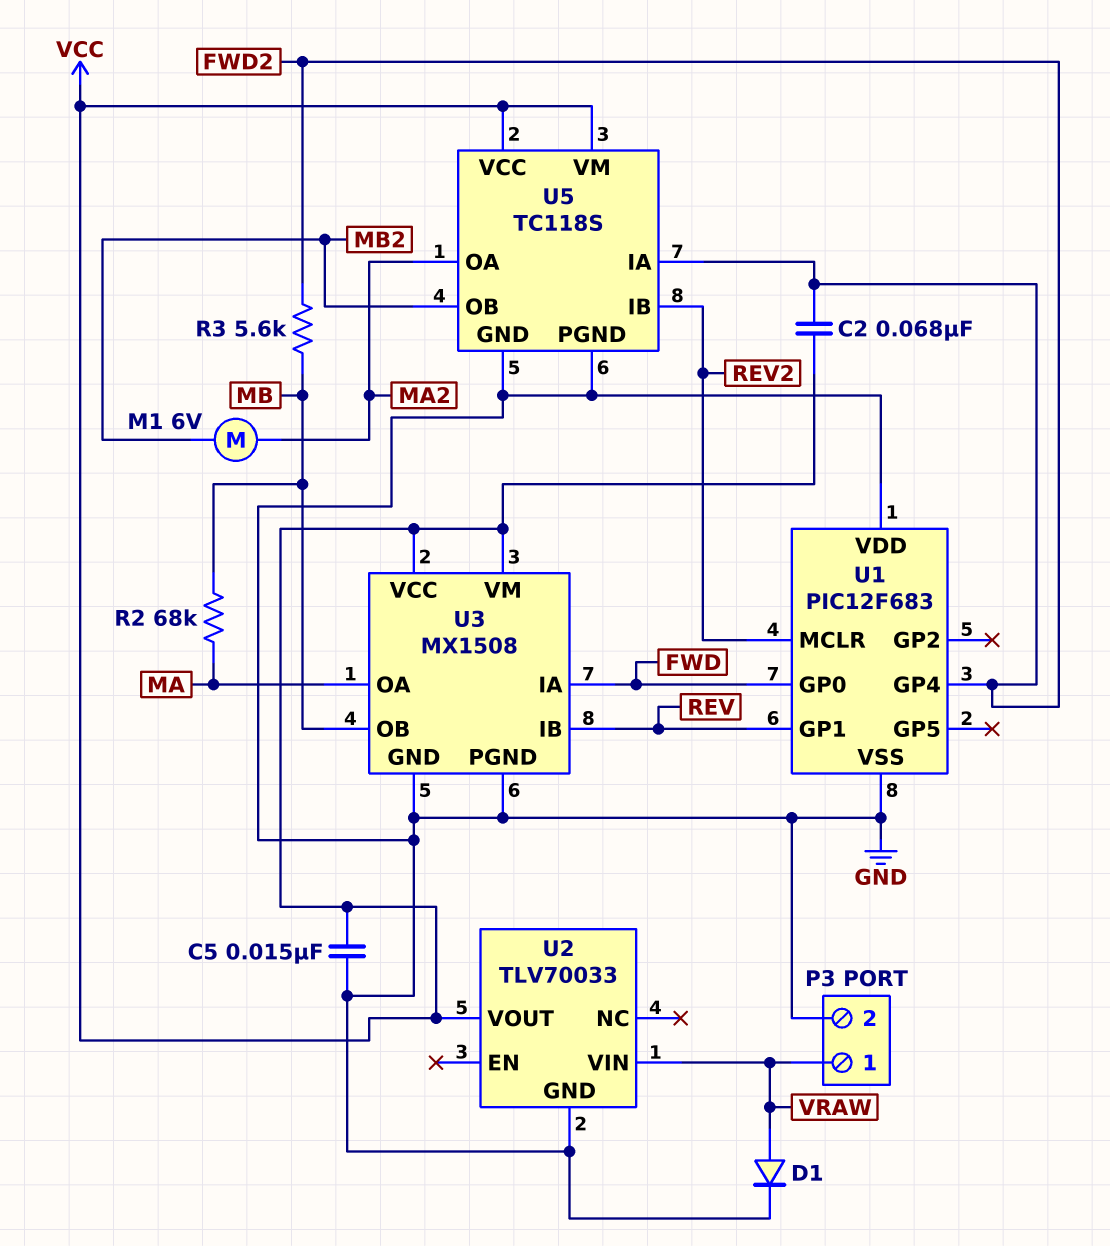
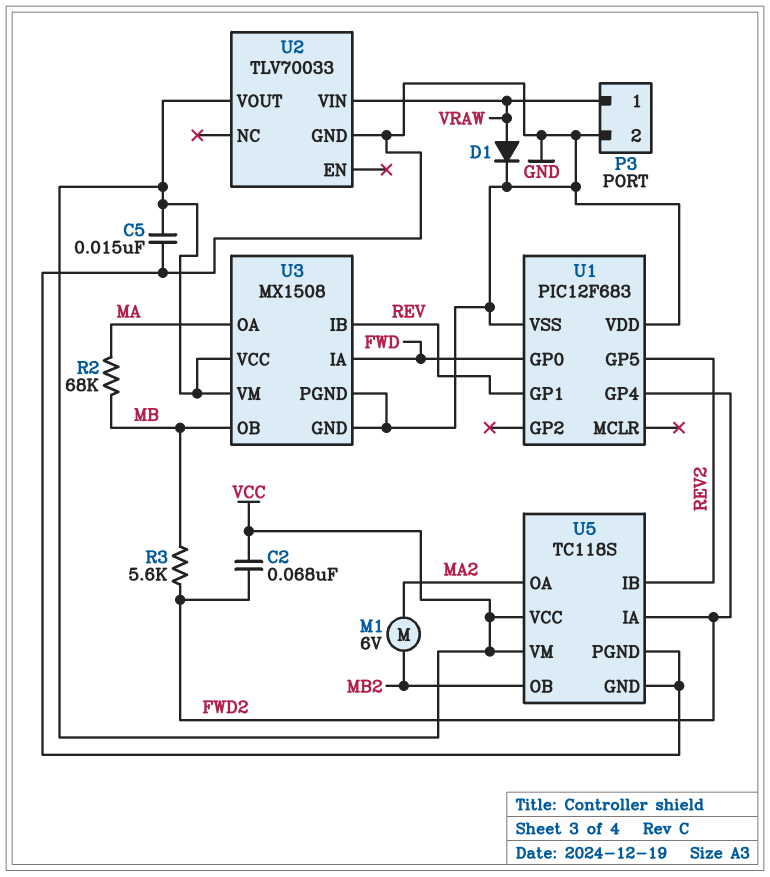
U1 pin GP5: none -> REV2
U1 pin MCLR: REV2 -> none

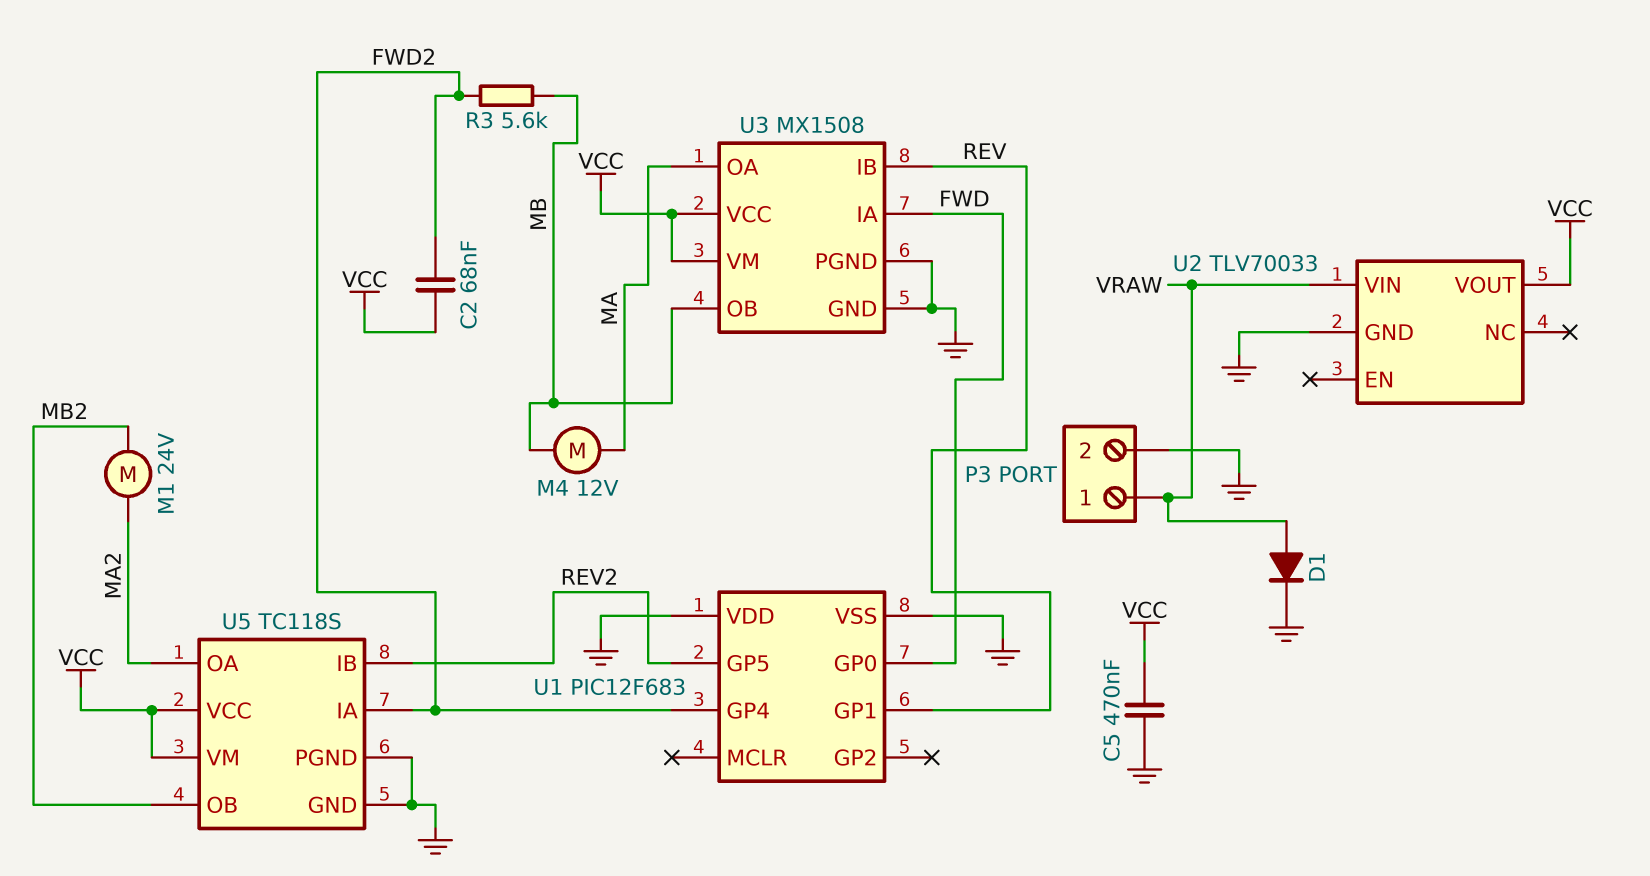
C5: 15nF (GND, VCC) -> 470nF (GND, VCC)
M1: motor 6V (MA2, MB2) -> motor 24V (MA2, MB2)
M4: none -> motor 12V (MA, MB)
R2: 68k (MA, MB) -> none

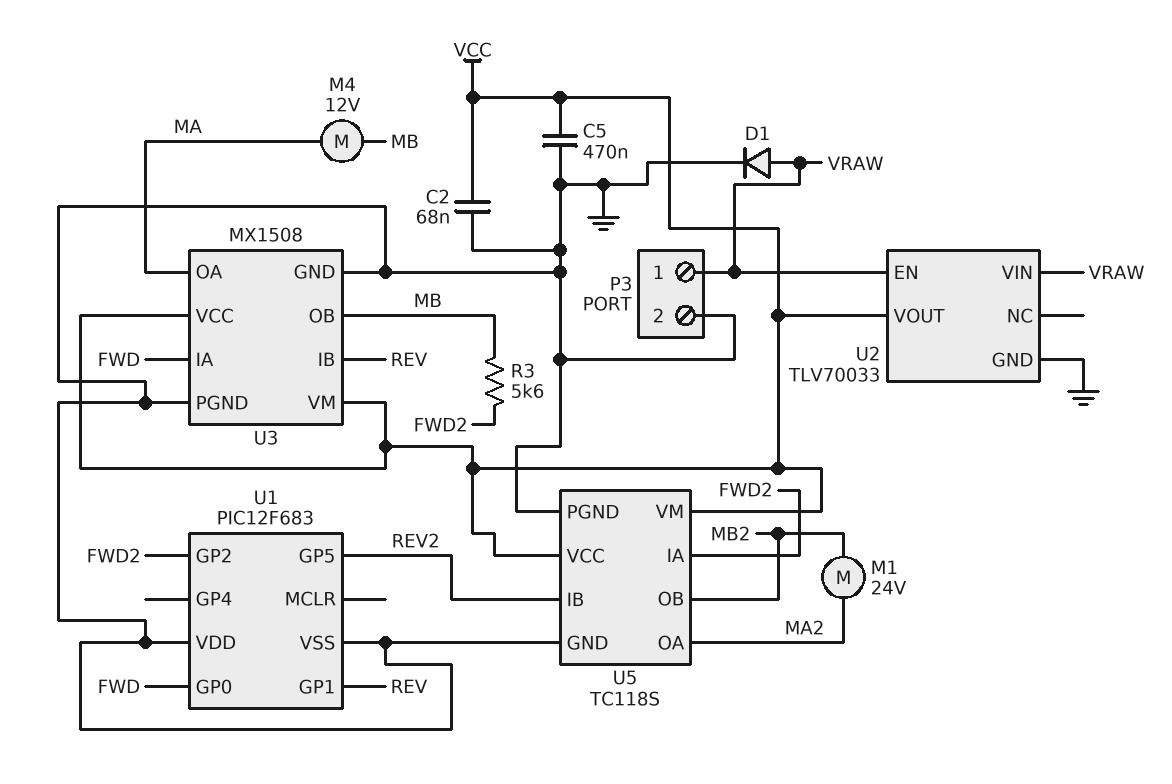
C2: 68nF (FWD2, VCC) -> 68nF (GND, VCC)
U1 pin GP2: none -> FWD2
U1 pin GP4: FWD2 -> none
U2 pin EN: none -> VRAW

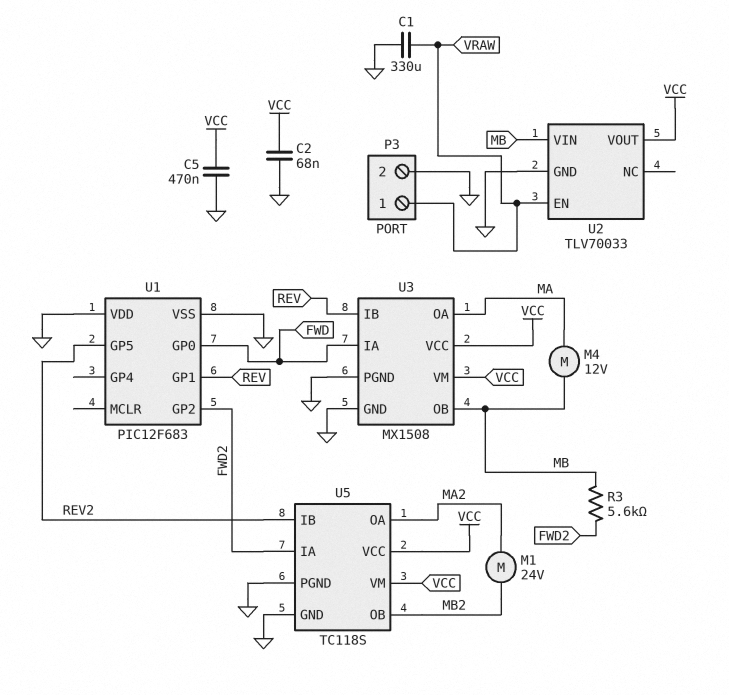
C1: none -> 330uF (GND, VRAW)
D1: diode (A VRAW, K GND) -> none
U2 pin VIN: VRAW -> MB

